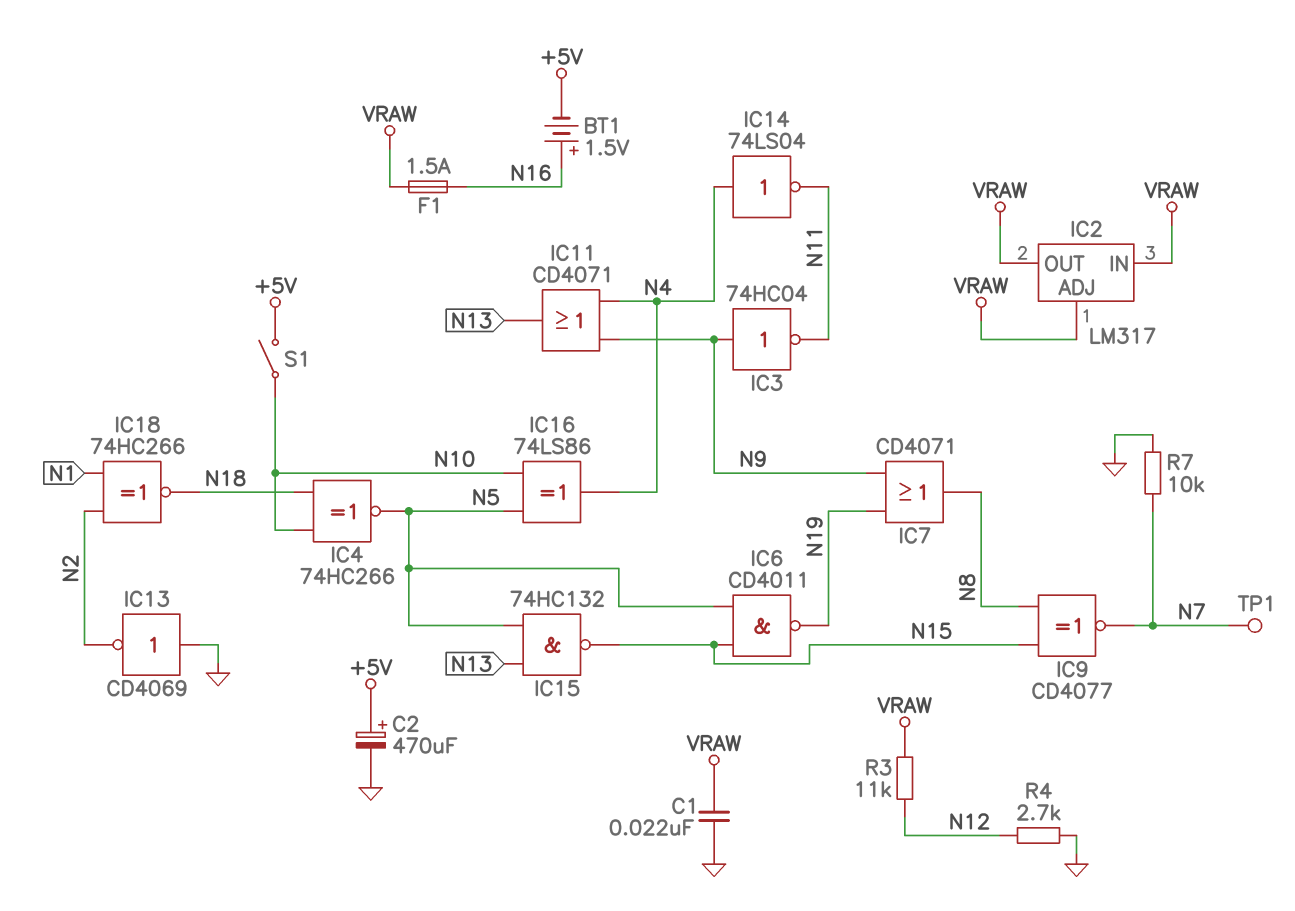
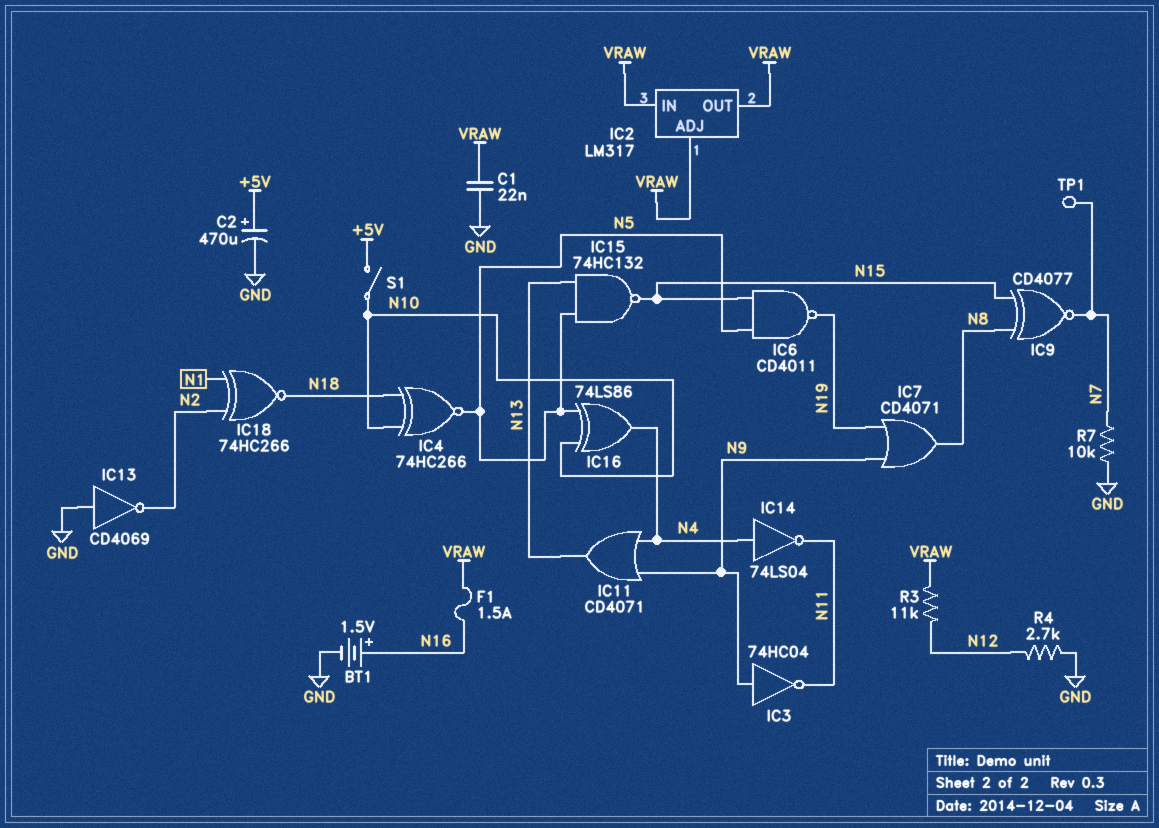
BT1: 1.5V (plus N16, minus +5V) -> 1.5V (plus N16, minus GND)

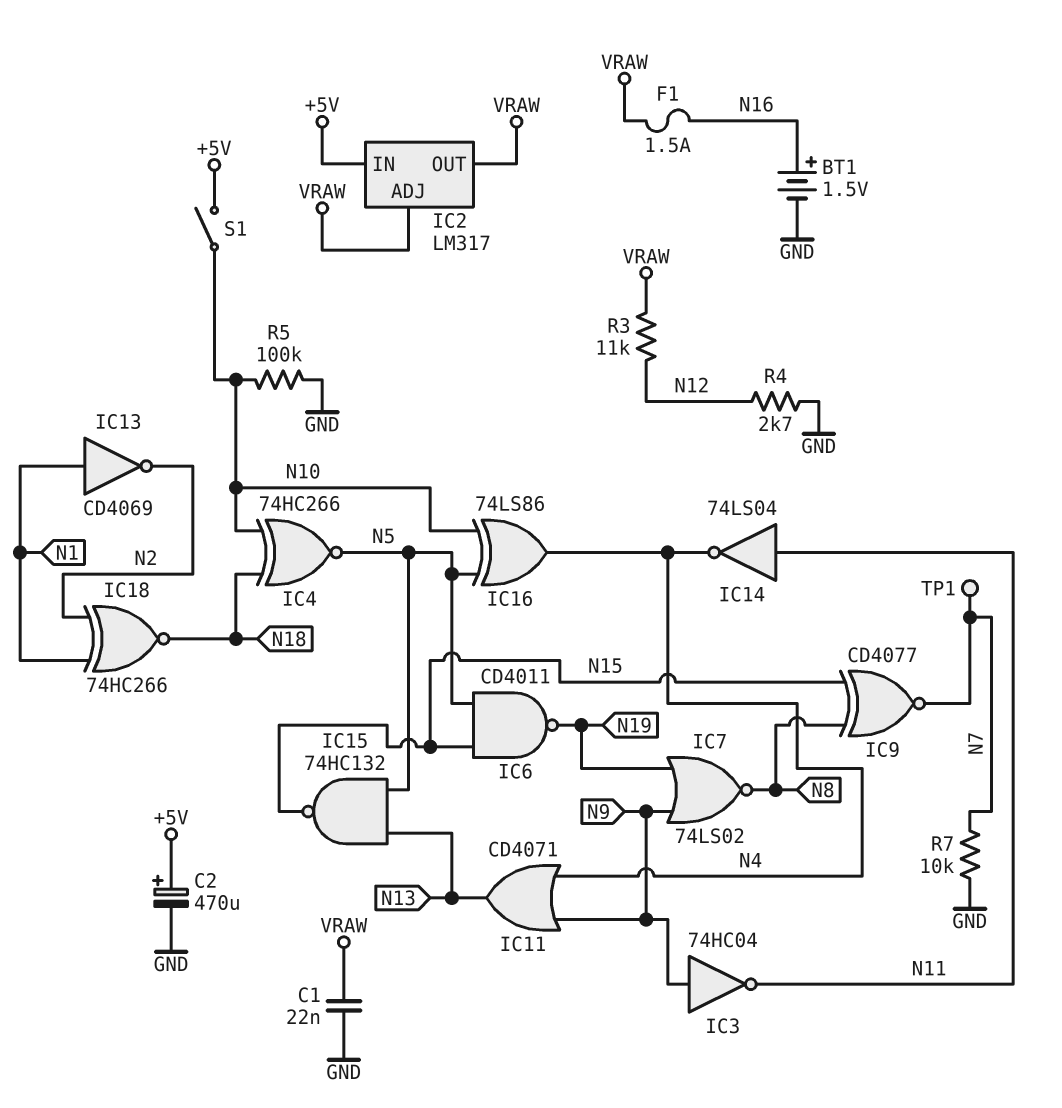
IC2 pin IN: VRAW -> +5V
IC7: OR CD4071 (in N9, in N19, out N8) -> NOR 74LS02 (in N9, in N19, out N8)
IC13: NOT CD4069 (in GND, out N2) -> NOT CD4069 (in N1, out N2)
IC14: NOT 74LS04 (in N4, out N11) -> NOT 74LS04 (in N11, out N4)
R5: none -> 100k (GND, N10)

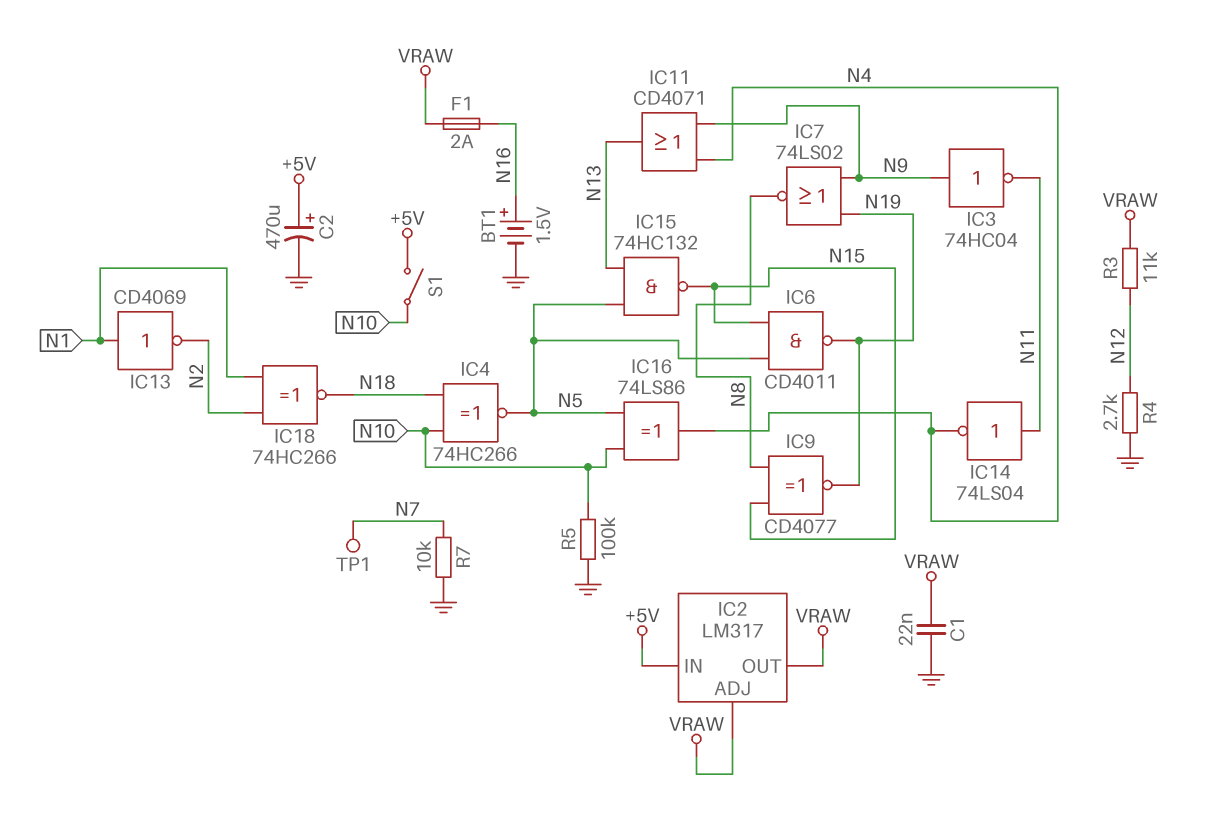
F1: 1.5A (N16, VRAW) -> 2A (N16, VRAW)
IC9: XNOR CD4077 (in N8, in N15, out N7) -> XNOR CD4077 (in N8, in N15, out N19)

